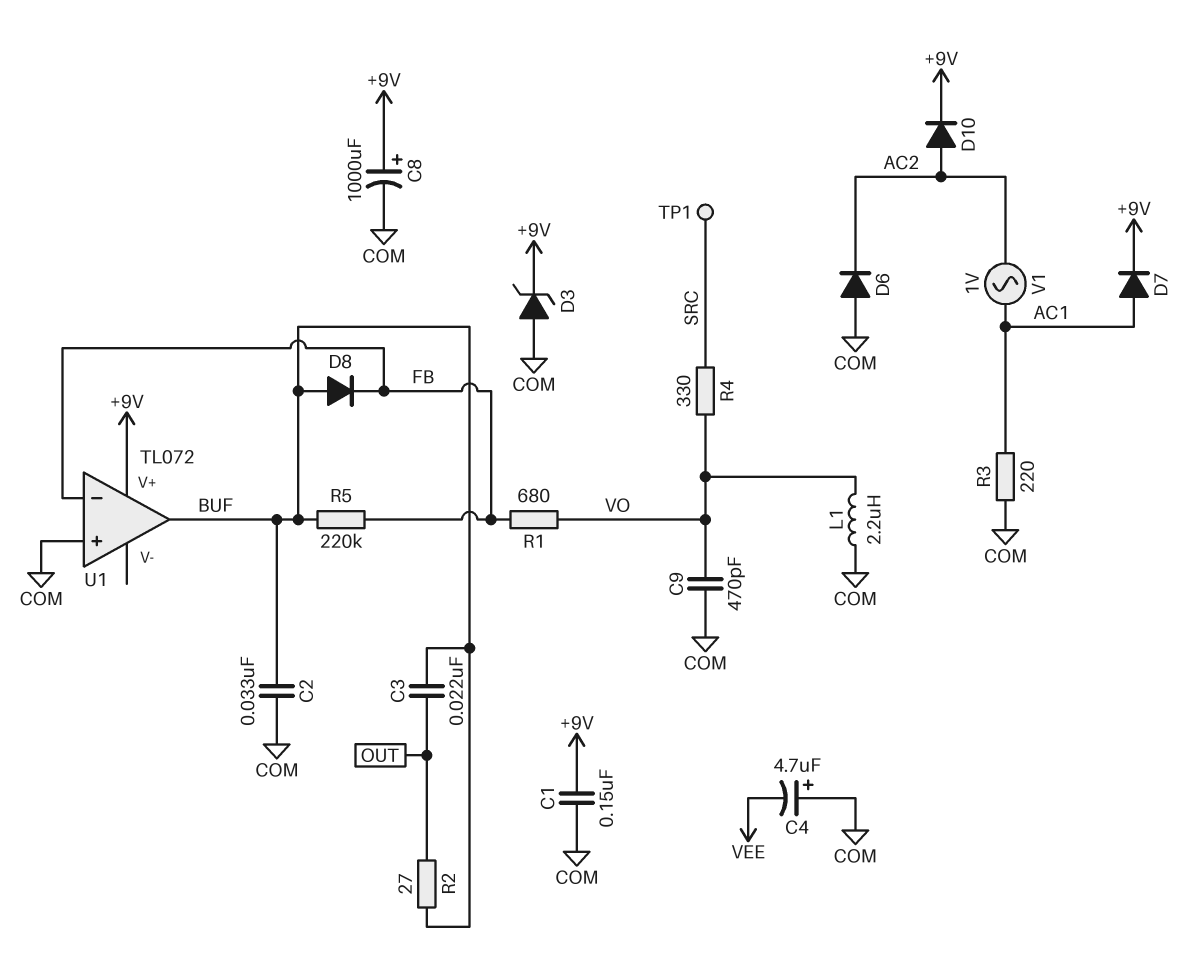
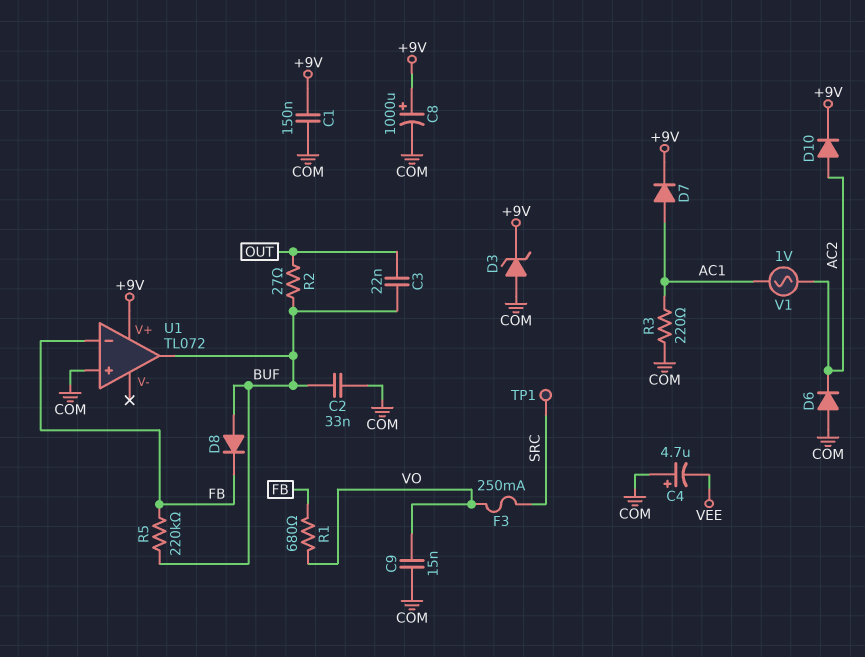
C9: 470pF (COM, VO) -> 15nF (COM, VO)
F3: none -> 250mA (SRC, VO)
L1: 2.2uH (COM, VO) -> none
R4: 330 (SRC, VO) -> none

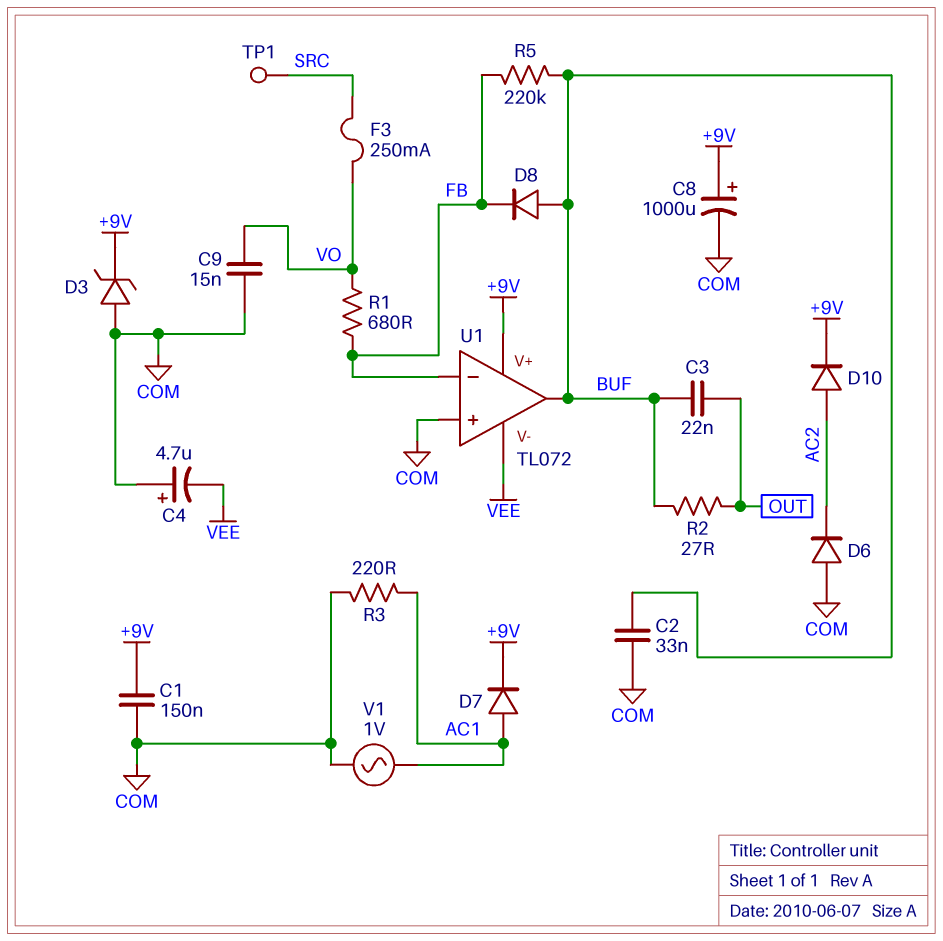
U1 pin V-: none -> VEE
V1: AC 1V (AC1, AC2) -> AC 1V (AC1, COM)

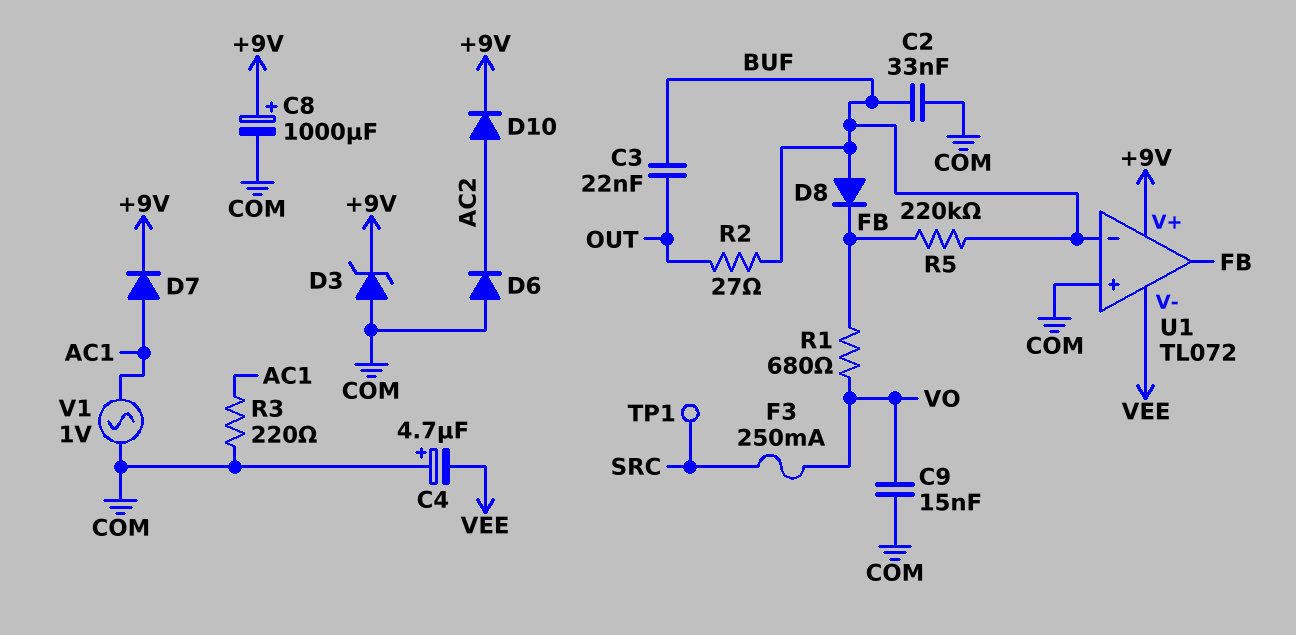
C1: 150nF (+9V, COM) -> none
U1 pin in-: FB -> BUF
U1 pin out: BUF -> FB

